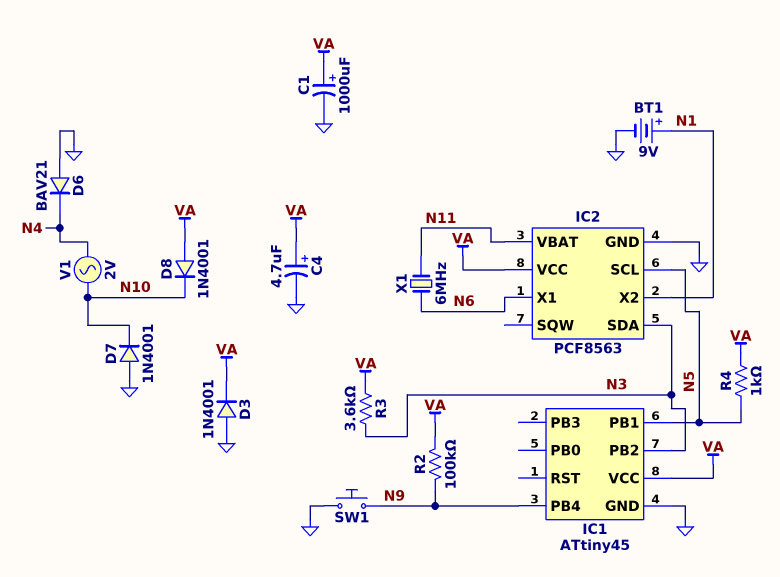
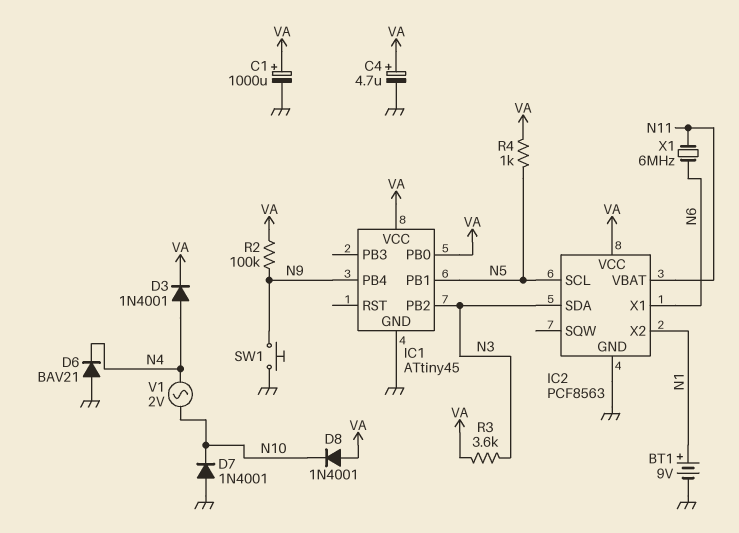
D3: diode 1N4001 (A GND, K VA) -> diode 1N4001 (A N4, K VA)
IC1 pin PB0: none -> VA

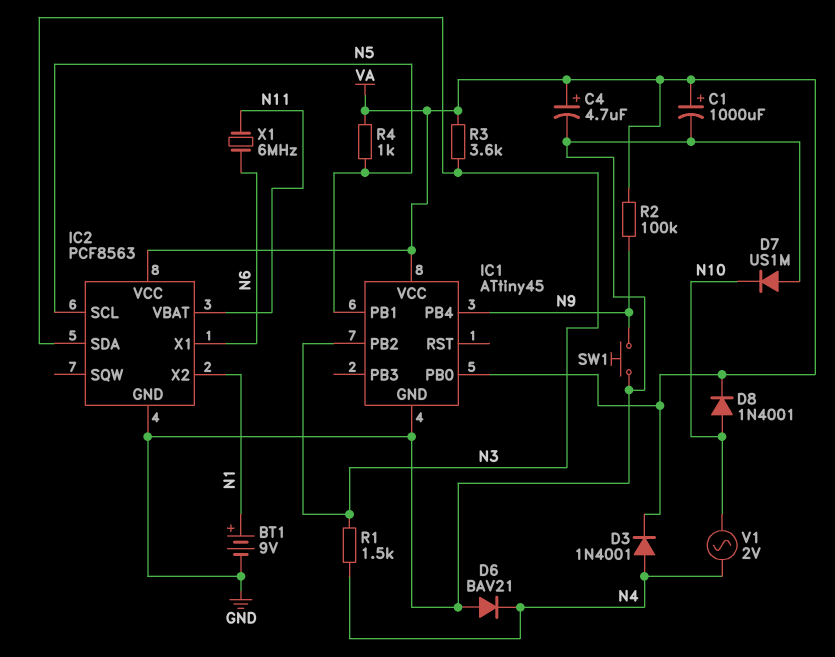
D7: diode 1N4001 (A GND, K N10) -> diode US1M (A GND, K N10)
D8: diode 1N4001 (A VA, K N10) -> diode 1N4001 (A N10, K VA)
R1: none -> 1.5k (N3, N4)

